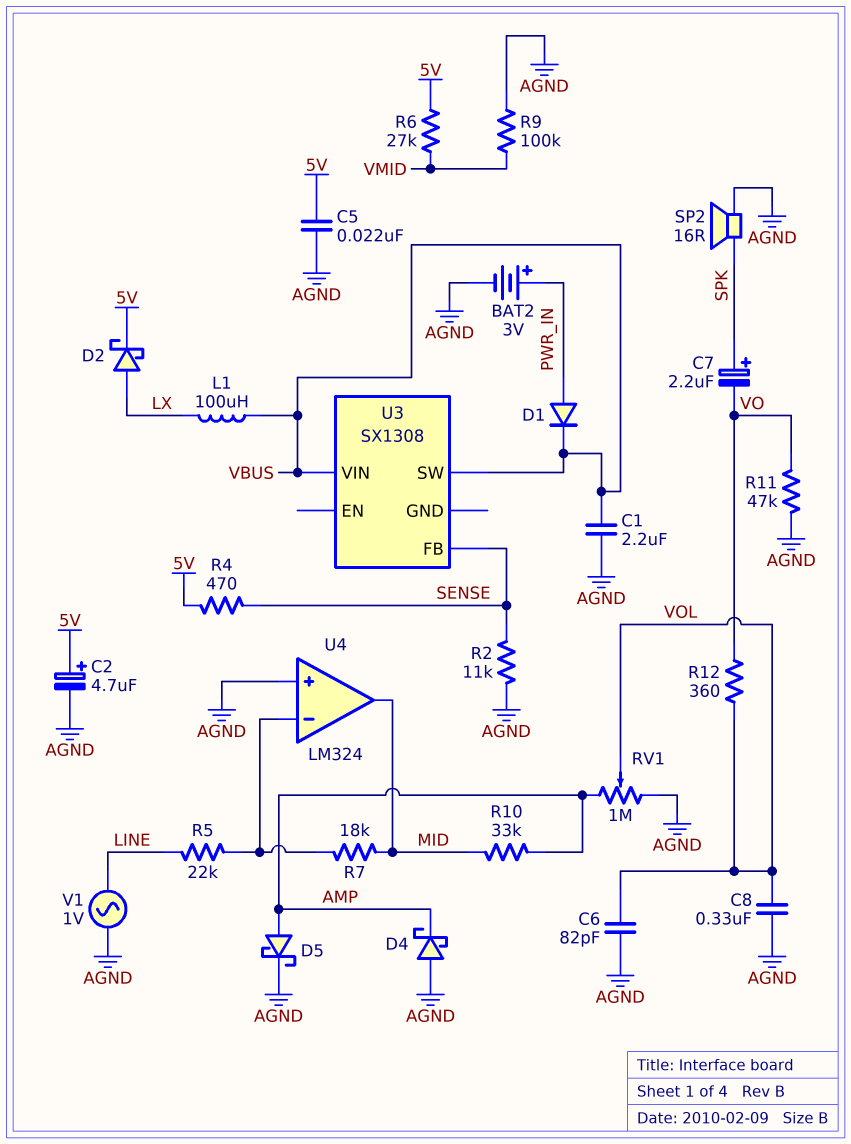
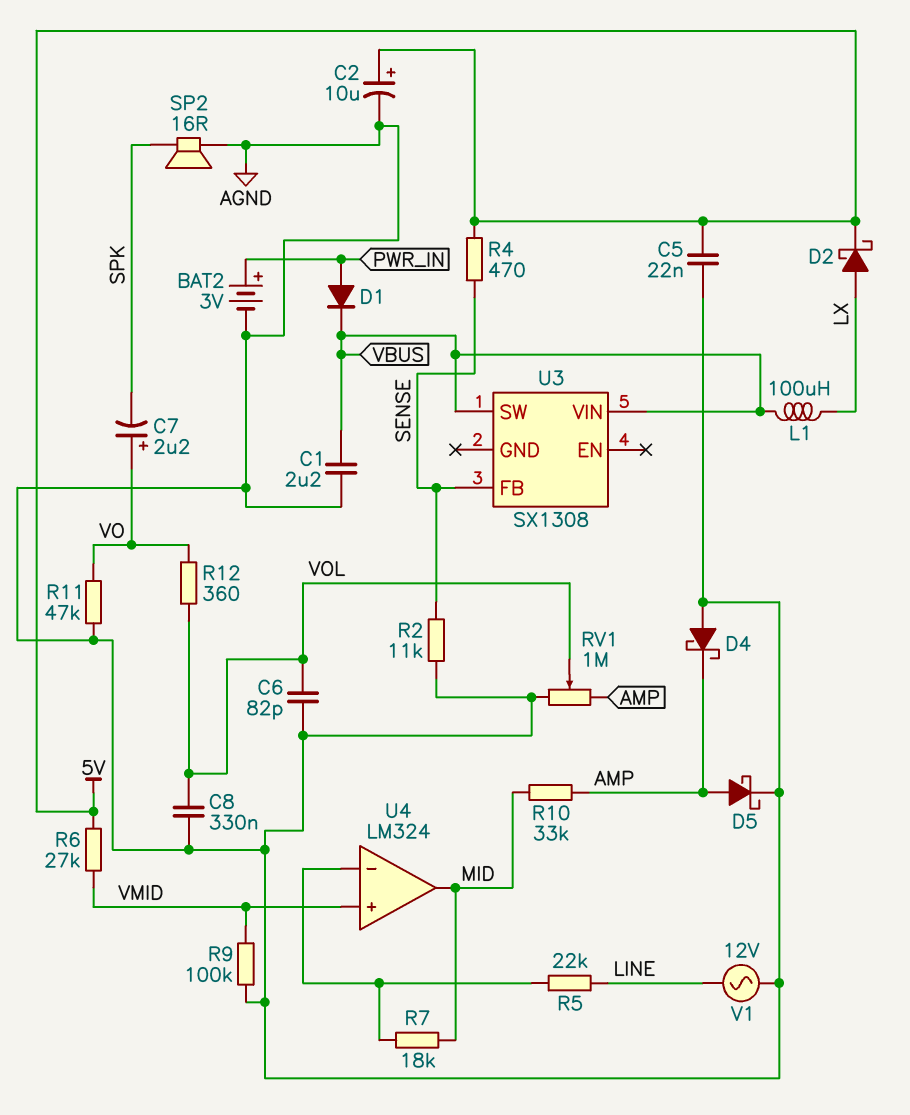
C2: 4.7uF (plus 5V, minus AGND) -> 10uF (plus 5V, minus AGND)
C7: 2.2uF (plus SPK, minus VO) -> 2.2uF (plus VO, minus SPK)
U4 pin in+: AGND -> VMID
V1: AC 1V (AGND, LINE) -> AC 12V (AGND, LINE)

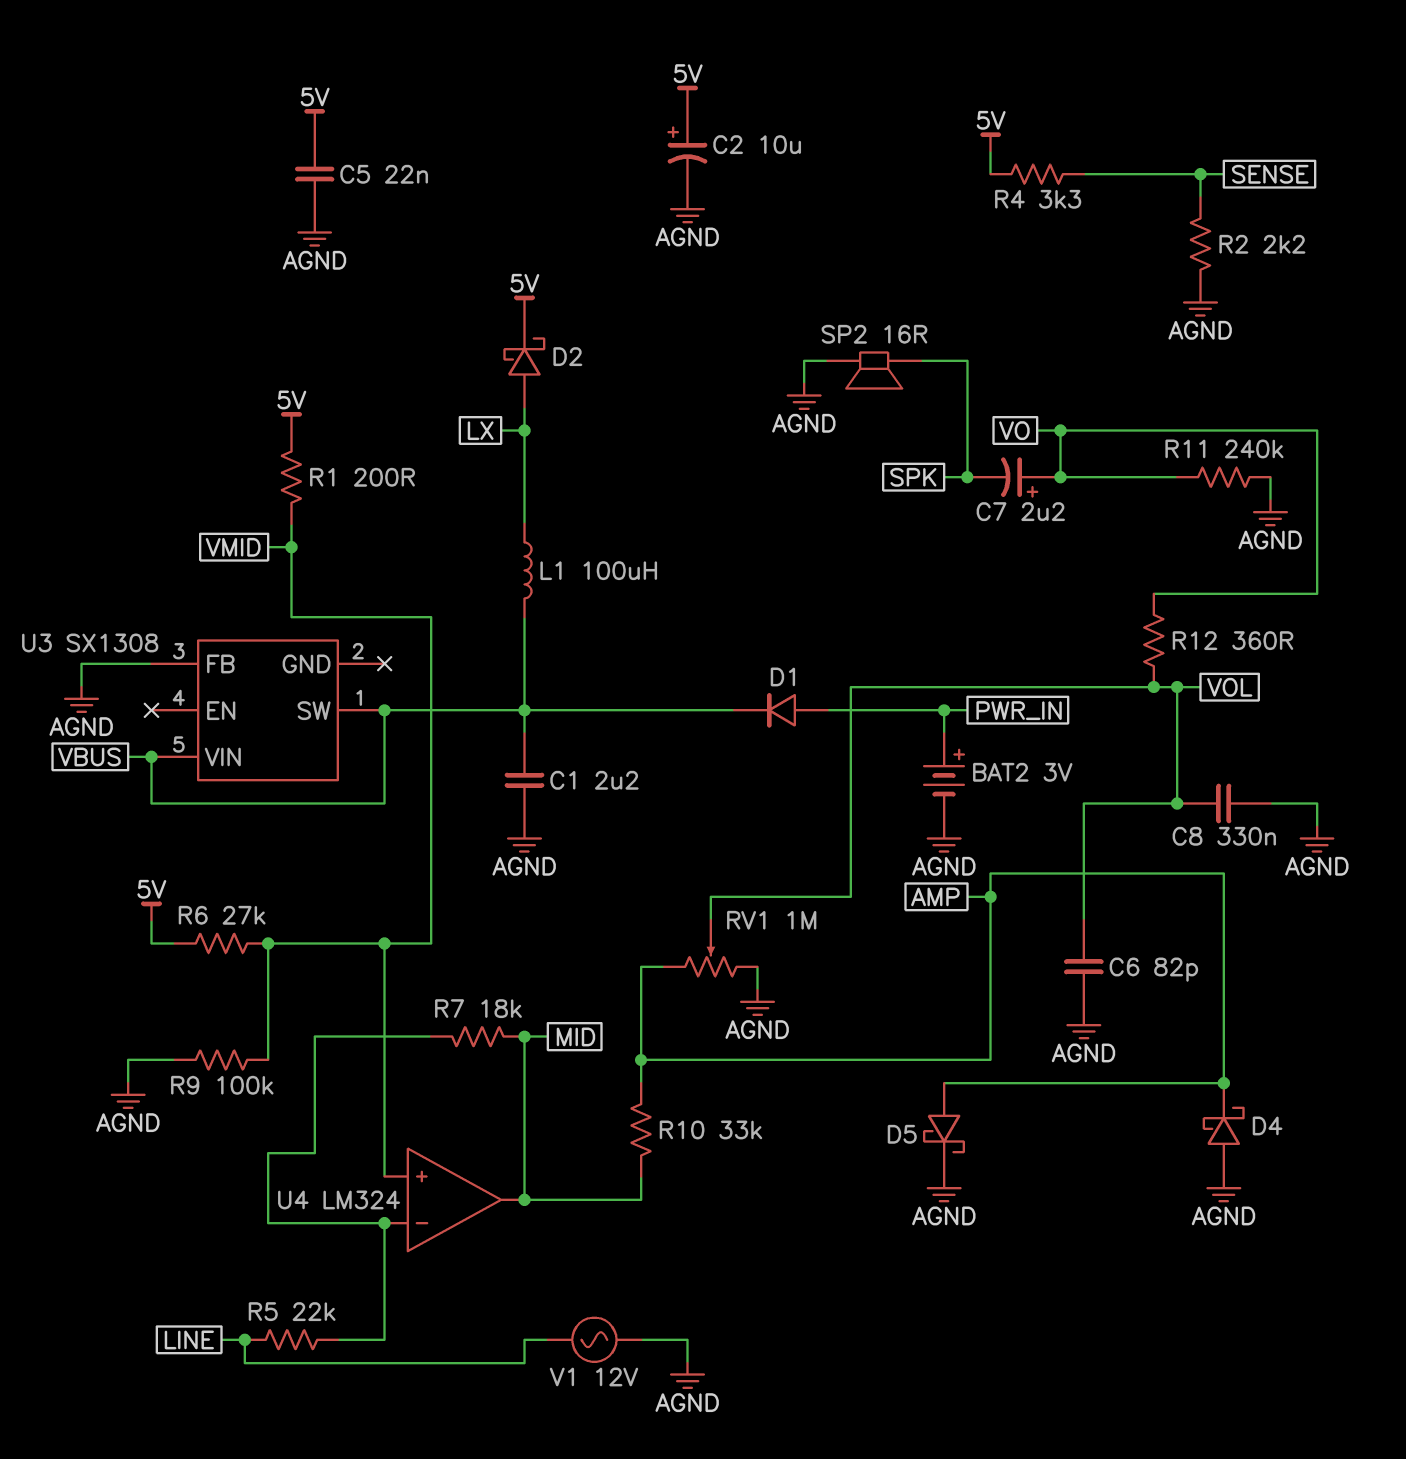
R1: none -> 200 (5V, VMID)
R2: 11k (AGND, SENSE) -> 2.2k (AGND, SENSE)
R4: 470 (5V, SENSE) -> 3.3k (5V, SENSE)
R11: 47k (AGND, VO) -> 240k (AGND, VO)
U3 pin FB: SENSE -> AGND

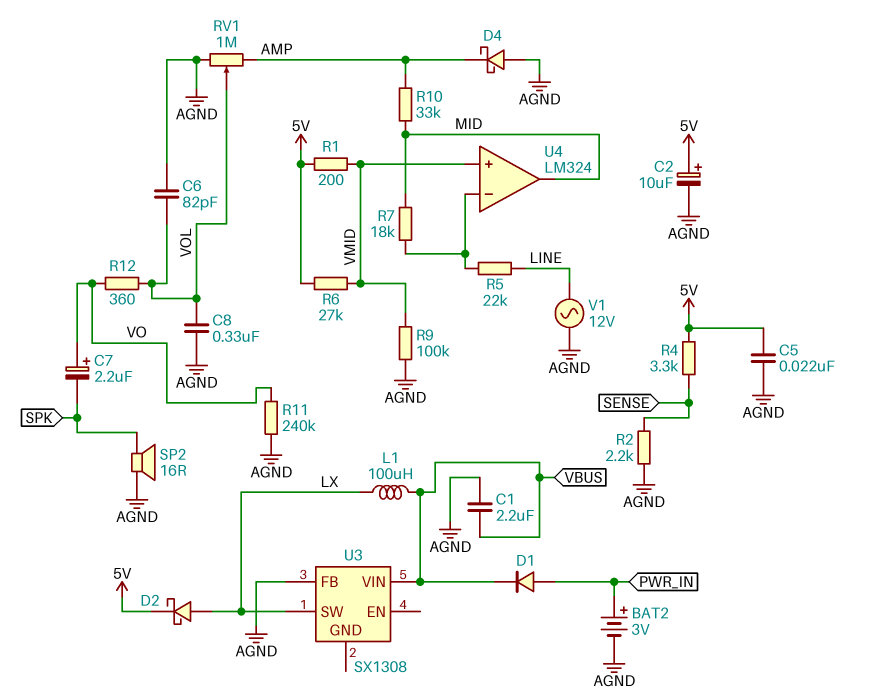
D5: schottky (A AMP, K AGND) -> none
U3 pin SW: VBUS -> LX

